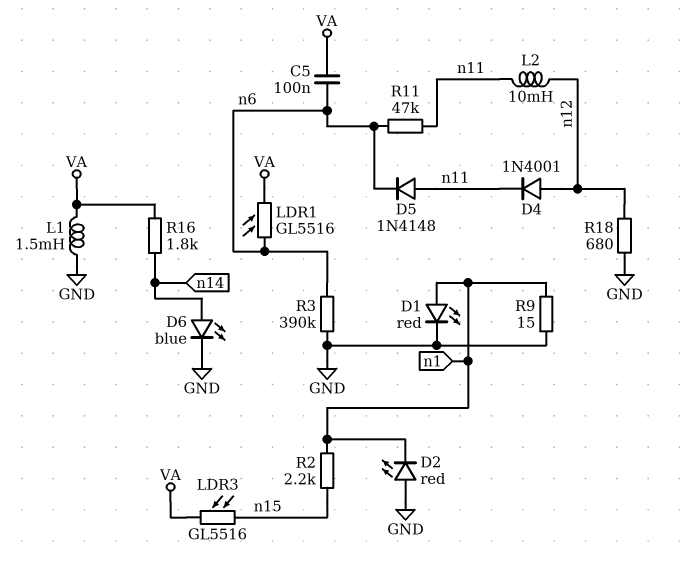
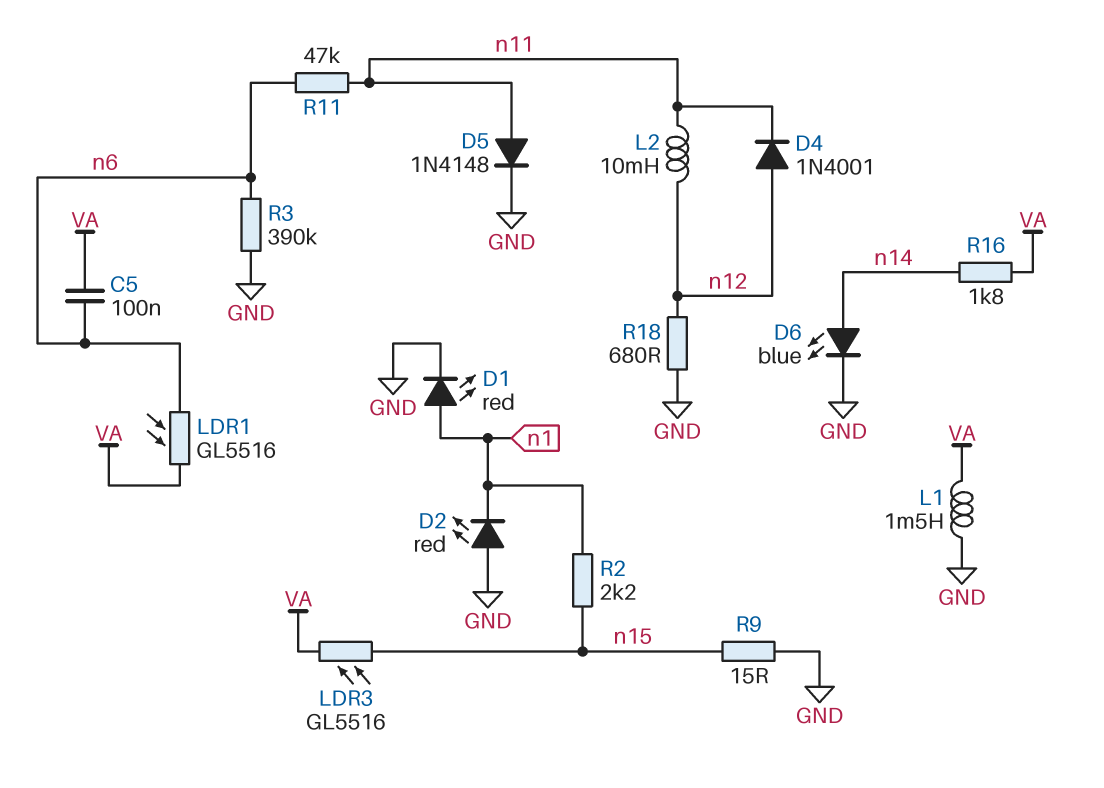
D5: diode 1N4148 (A n11, K n6) -> diode 1N4148 (A n11, K GND)
R9: 15 (GND, n1) -> 15 (GND, n15)

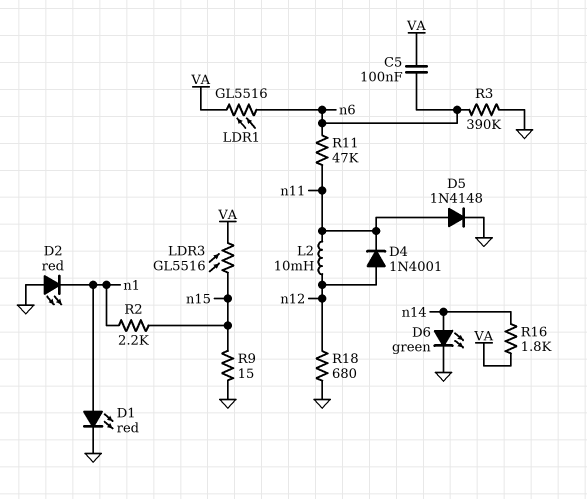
D6: LED blue (A n14, K GND) -> LED green (A n14, K GND)
L1: 1.5mH (GND, VA) -> none

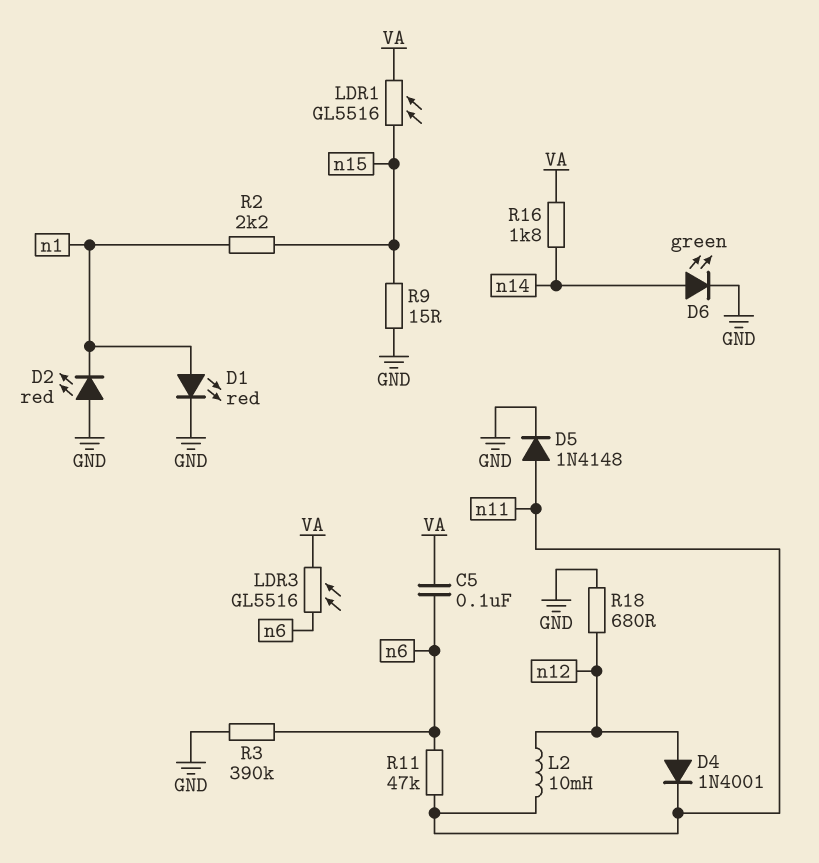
LDR1: GL5516 (VA, n6) -> GL5516 (VA, n15)
LDR3: GL5516 (VA, n15) -> GL5516 (VA, n6)

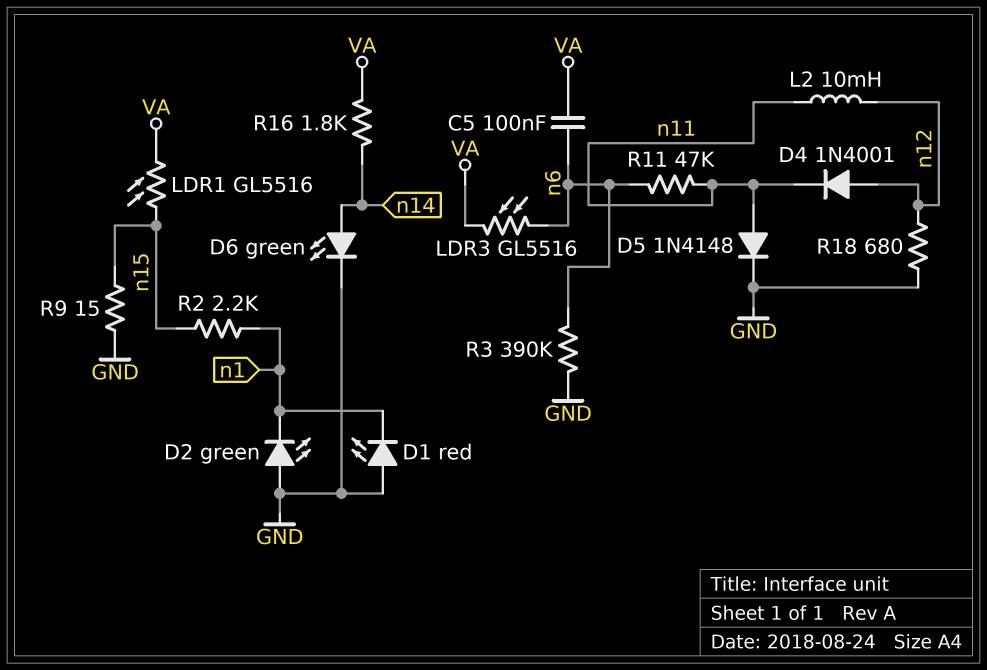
D1: LED red (A n1, K GND) -> LED red (A GND, K n1)
D2: LED red (A GND, K n1) -> LED green (A GND, K n1)

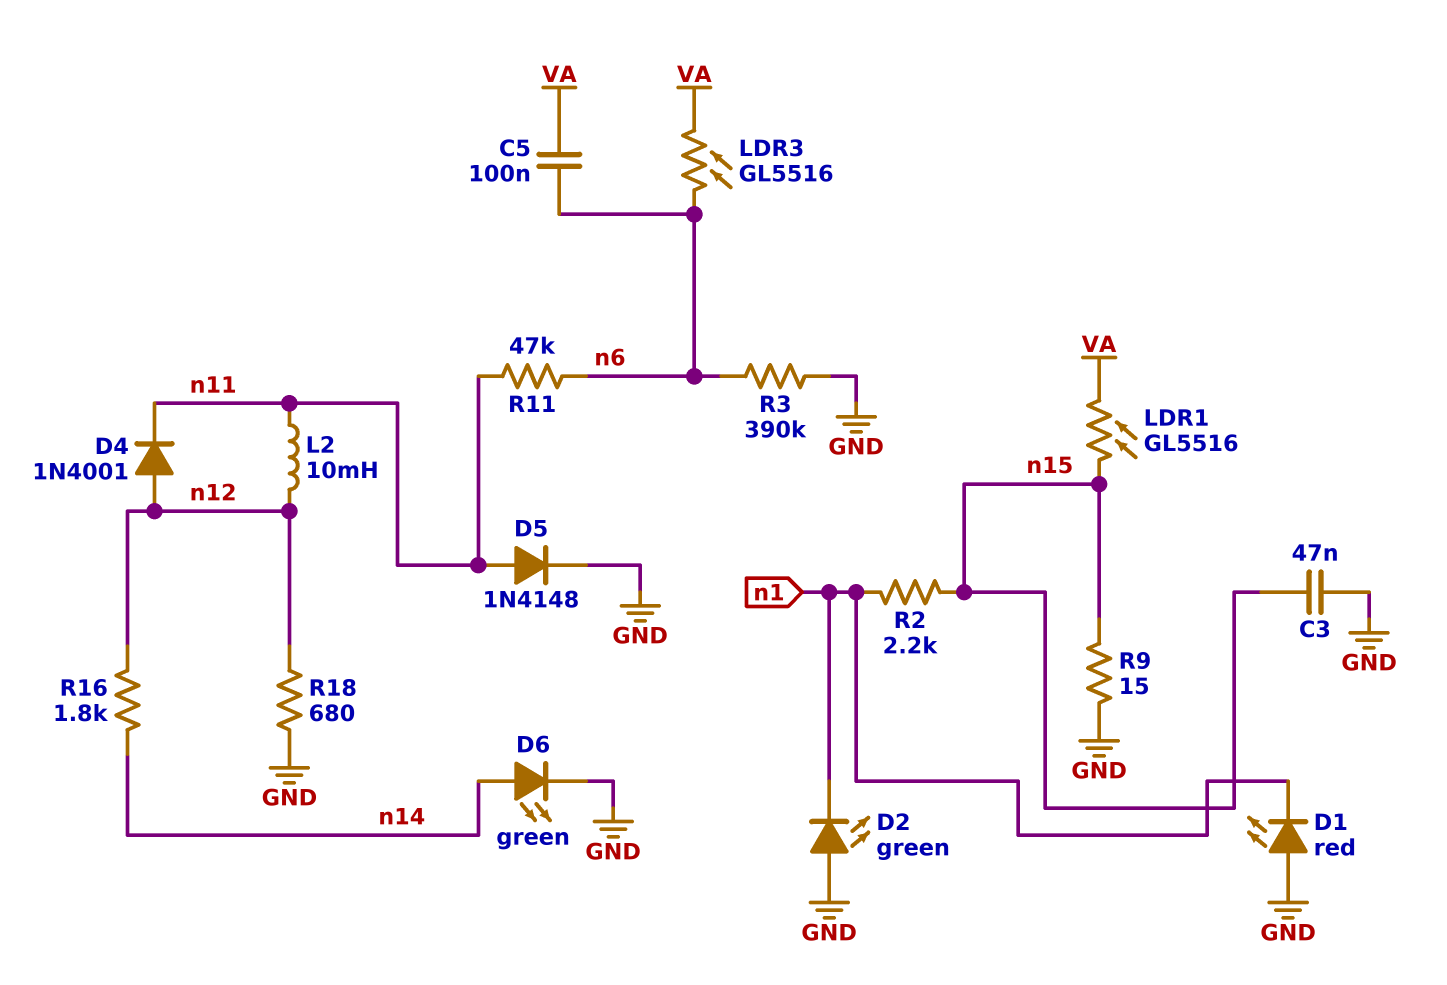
C3: none -> 47nF (GND, n15)
R16: 1.8k (VA, n14) -> 1.8k (n12, n14)

